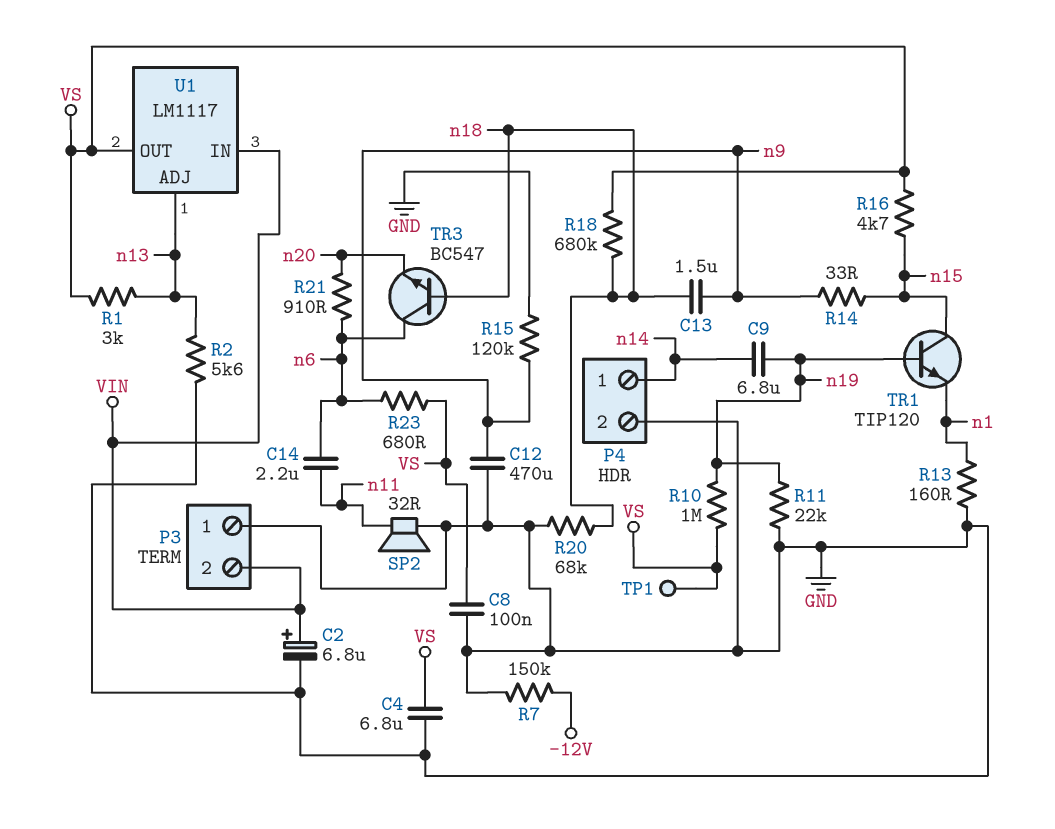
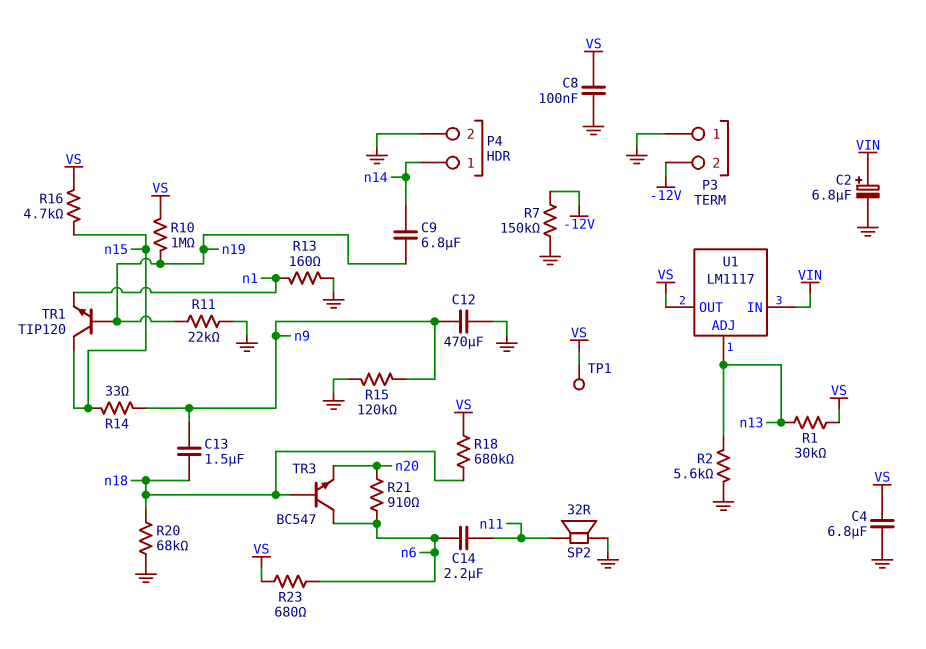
P3 pin 2: VIN -> -12V
R1: 3k (VS, n13) -> 30k (VS, n13)

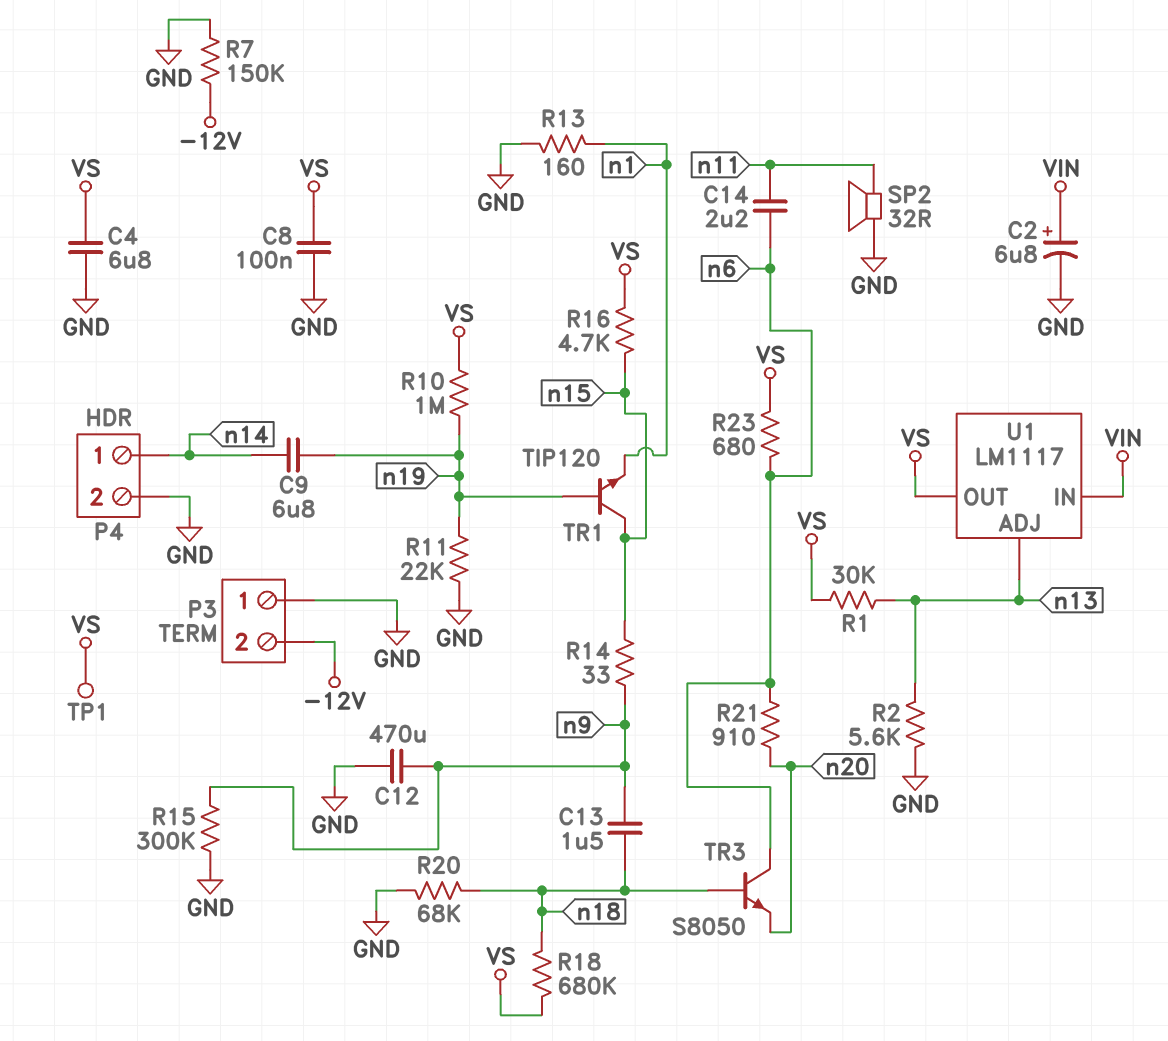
R15: 120k (GND, n9) -> 300k (GND, n9)
TR3: NPN BC547 (B n18, C n6, E n20) -> NPN S8050 (B n18, C n6, E n20)

